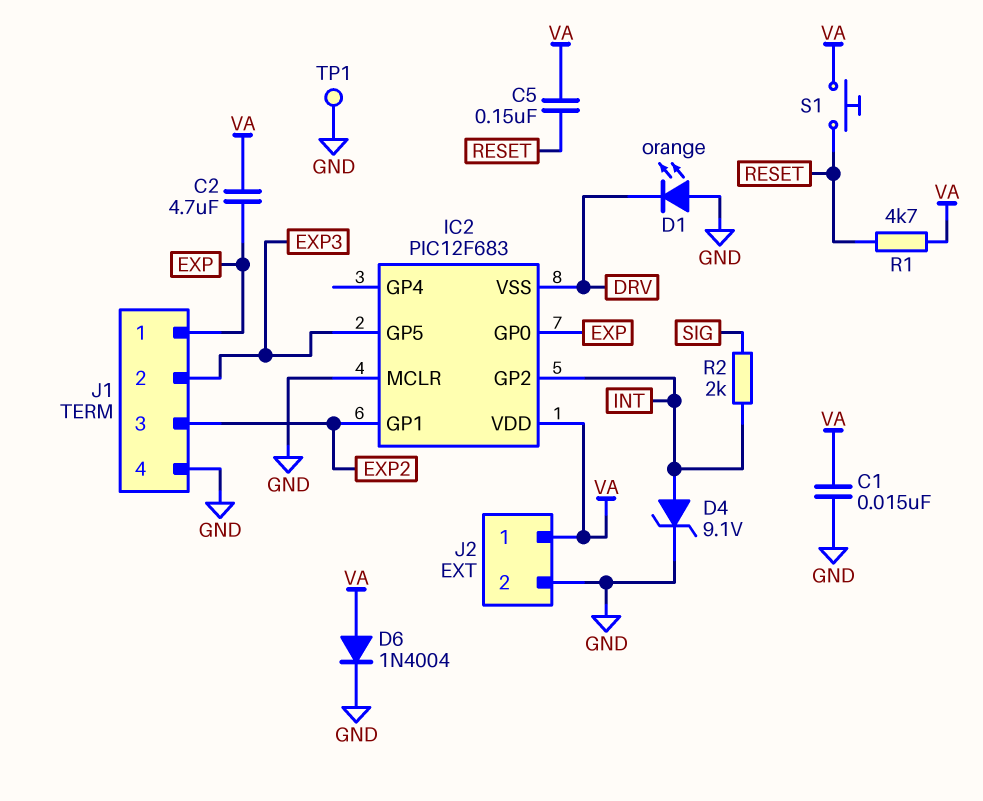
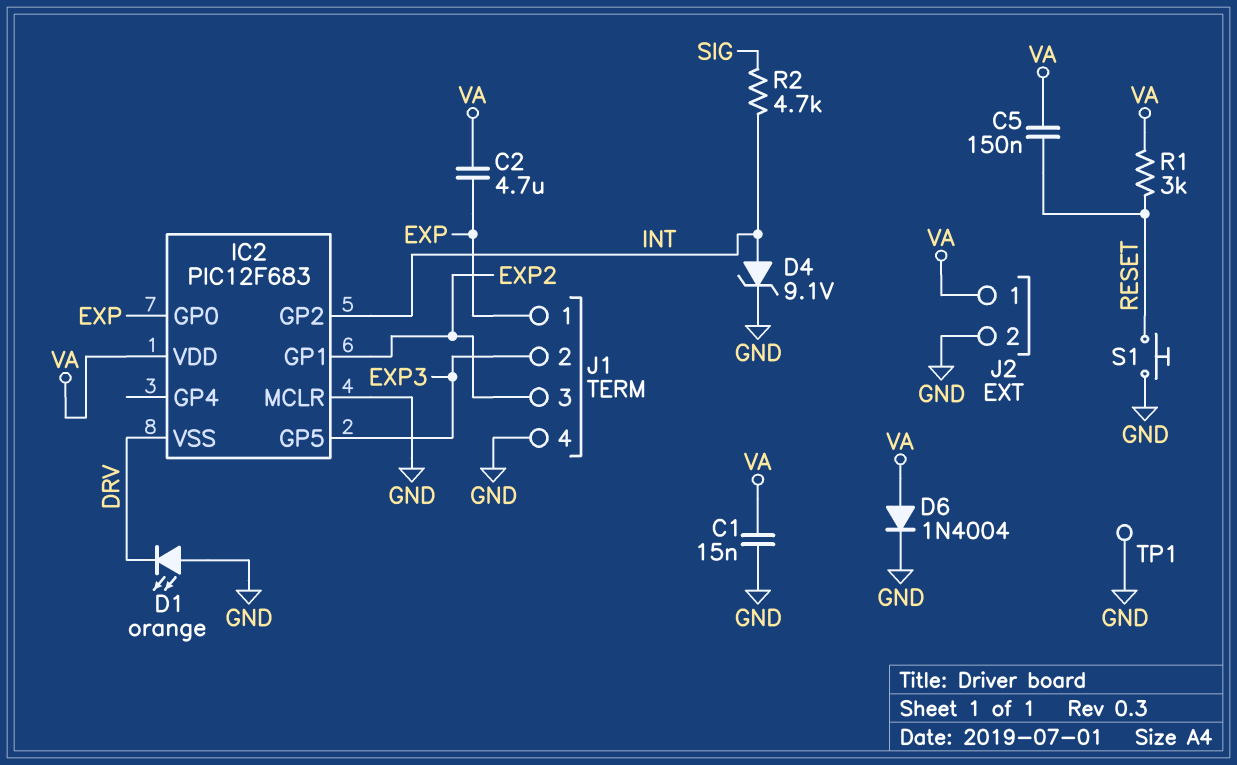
R1: 4.7k (RESET, VA) -> 3k (RESET, VA)
R2: 2k (INT, SIG) -> 4.7k (INT, SIG)
S1: button (RESET, VA) -> button (GND, RESET)

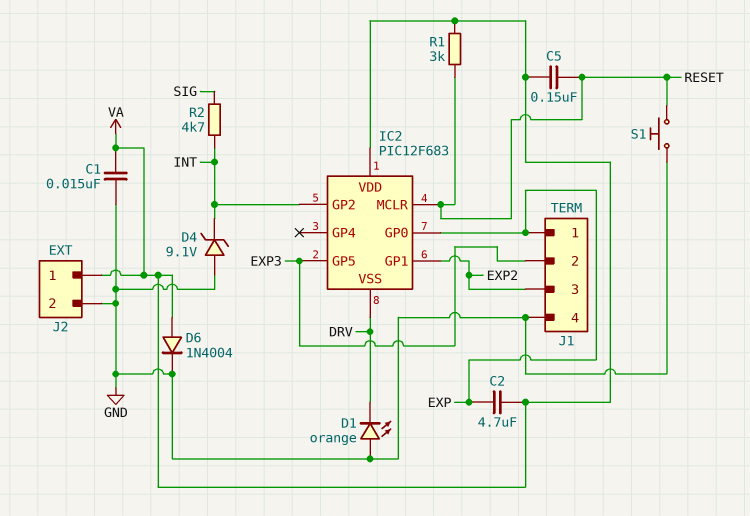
D4: zener 9.1V (A INT, K GND) -> zener 9.1V (A GND, K INT)
IC2 pin MCLR: GND -> RESET
TP1: test point (GND) -> none

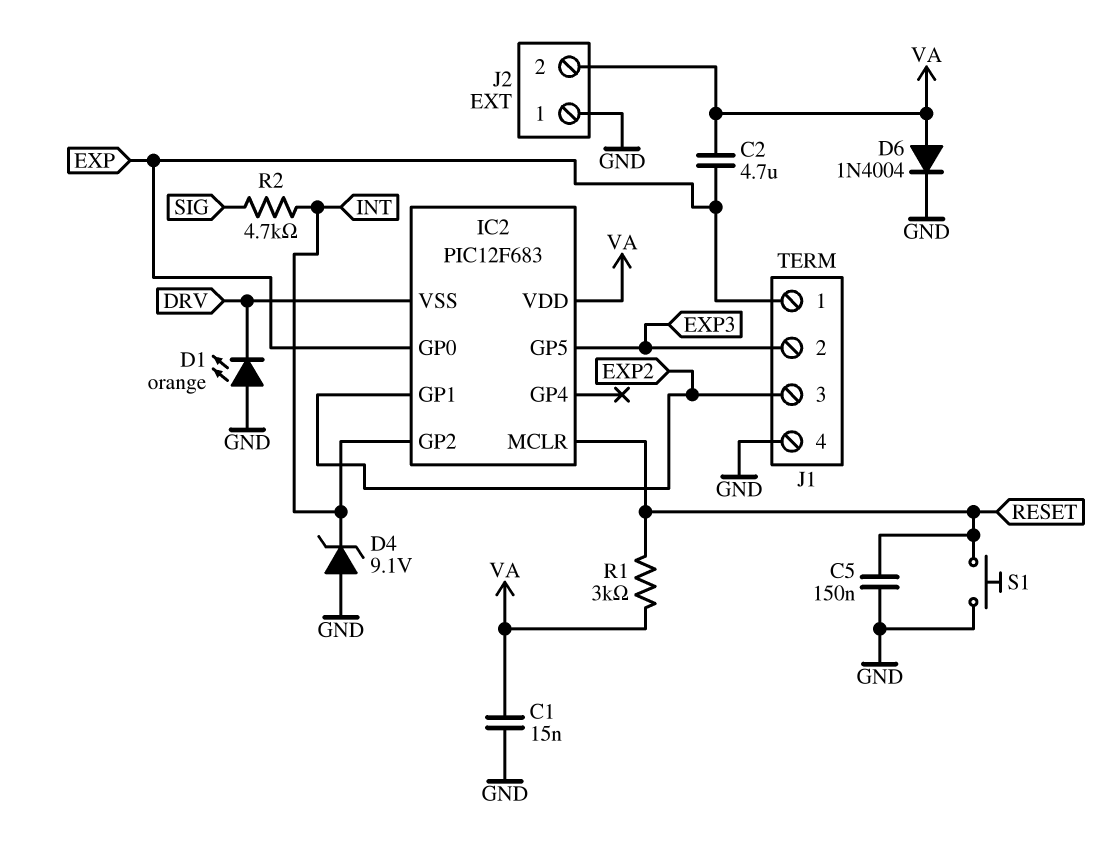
C5: 150nF (RESET, VA) -> 150nF (GND, RESET)
J2 pin 1: VA -> GND
J2 pin 2: GND -> VA

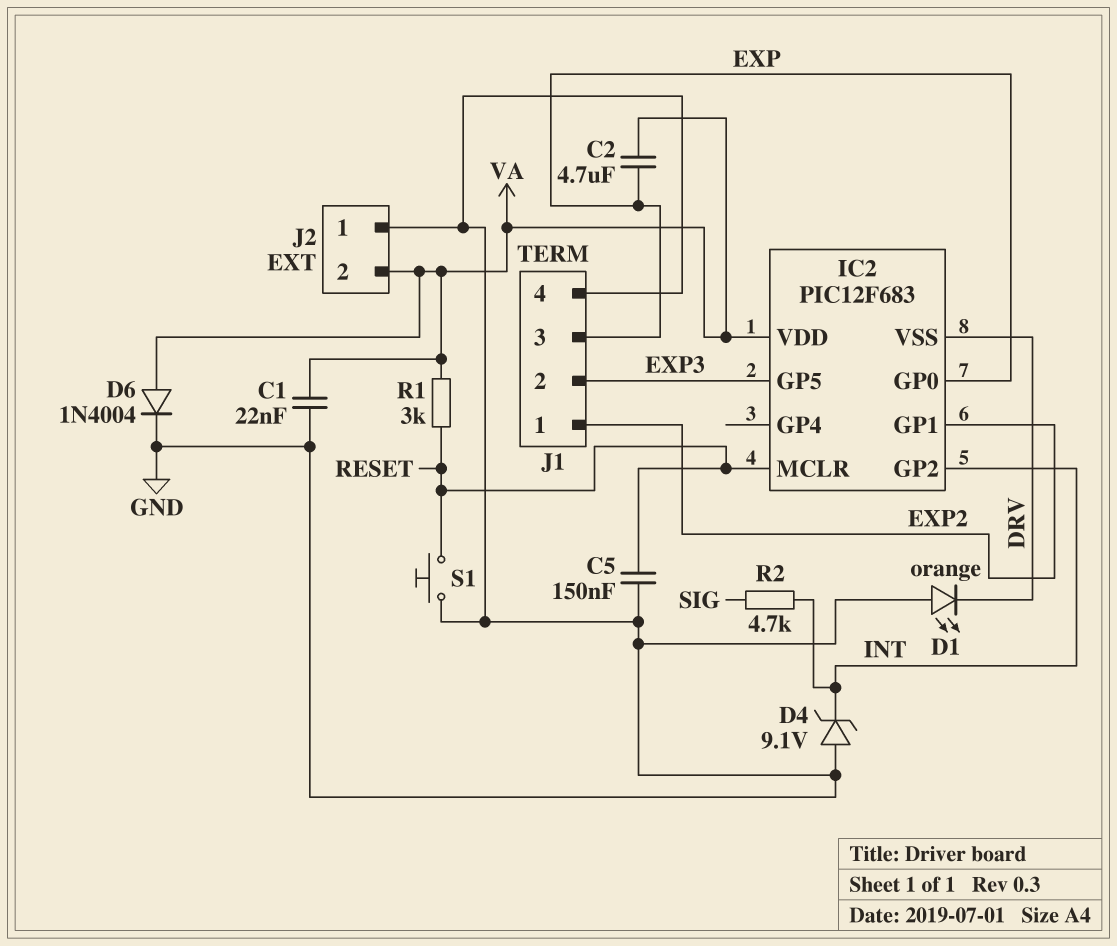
C1: 15nF (GND, VA) -> 22nF (GND, VA)
J1 pin 1: EXP -> EXP2
J1 pin 3: EXP2 -> EXP

